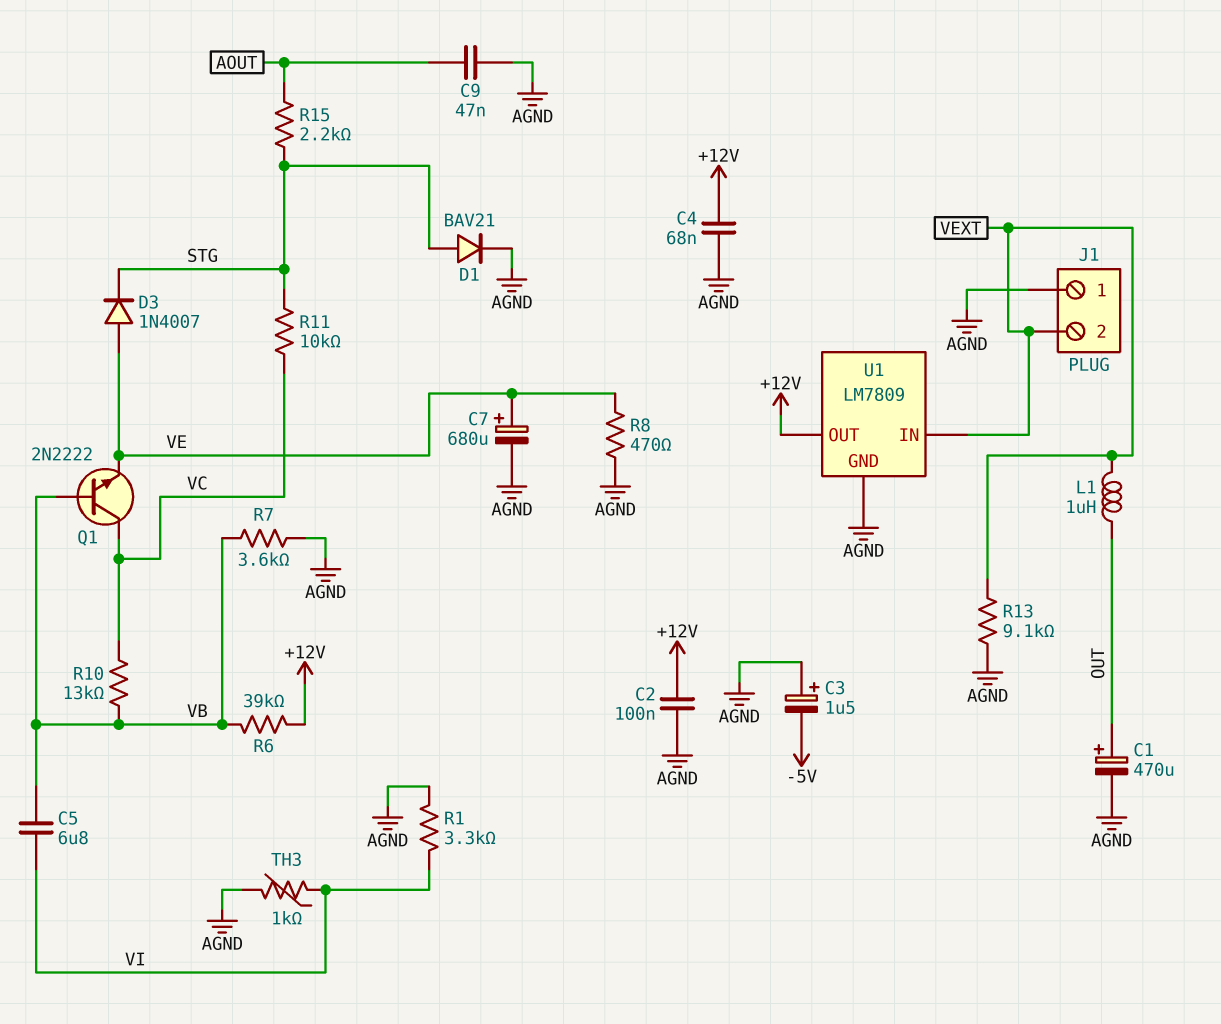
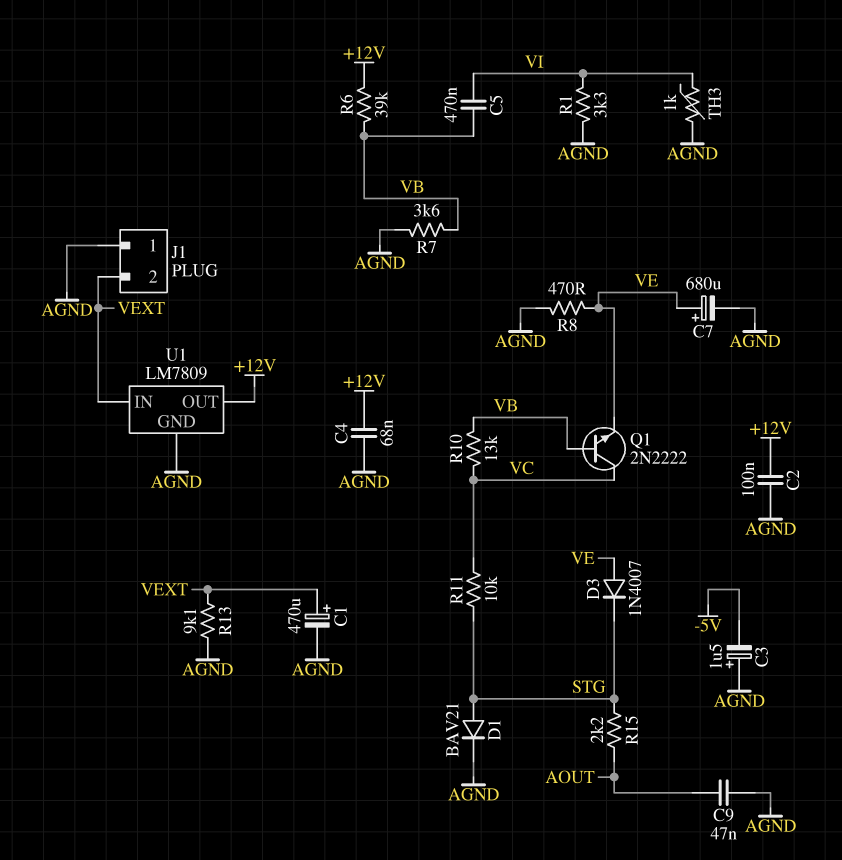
C1: 470uF (plus OUT, minus AGND) -> 470uF (plus VEXT, minus AGND)
C5: 6.8uF (VB, VI) -> 470nF (VB, VI)
L1: 1uH (OUT, VEXT) -> none

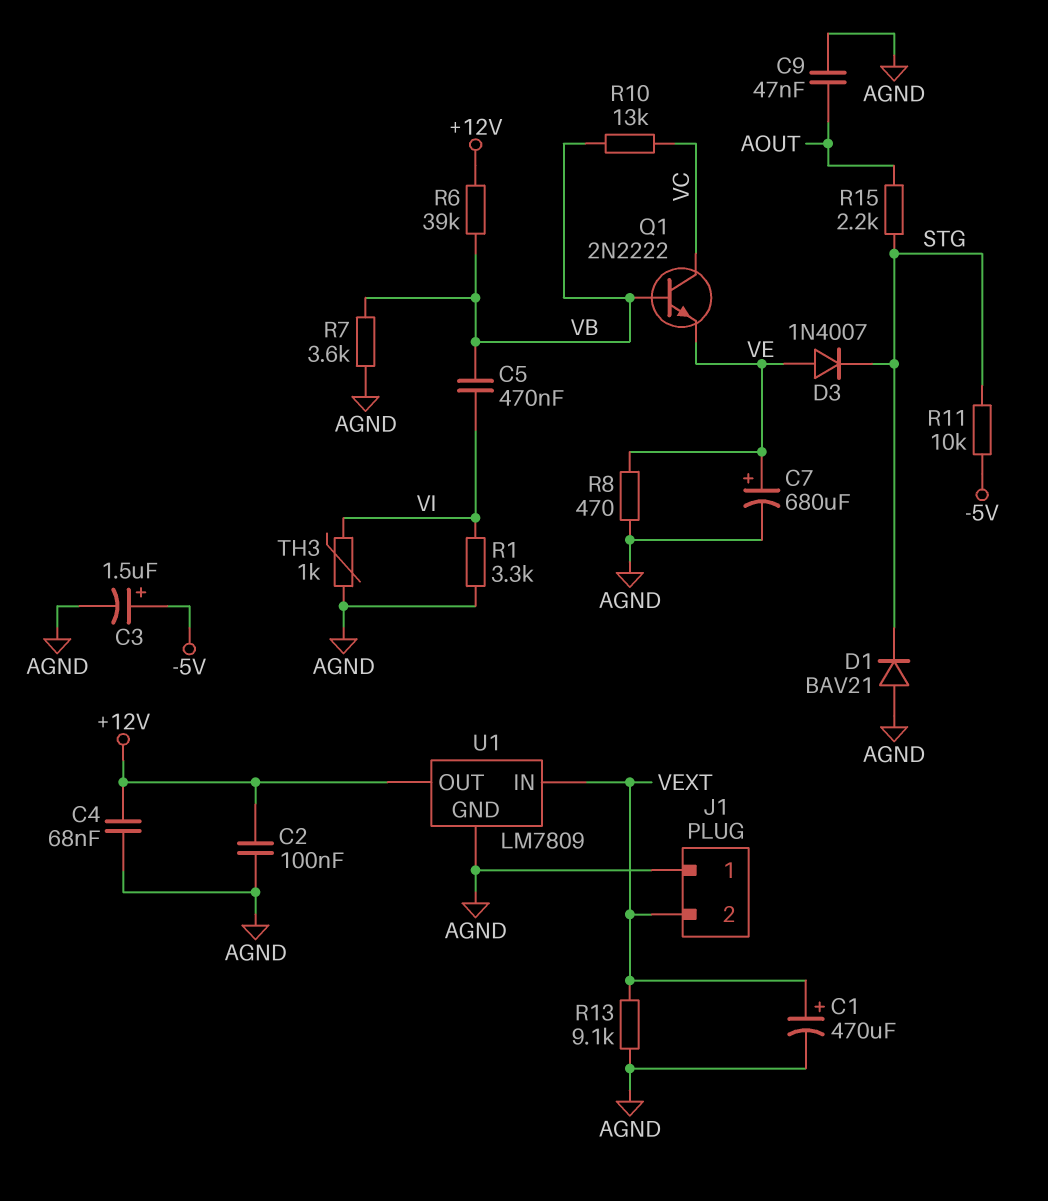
C3: 1.5uF (plus AGND, minus -5V) -> 1.5uF (plus -5V, minus AGND)
D1: diode BAV21 (A STG, K AGND) -> diode BAV21 (A AGND, K STG)
R11: 10k (STG, VC) -> 10k (-5V, STG)

